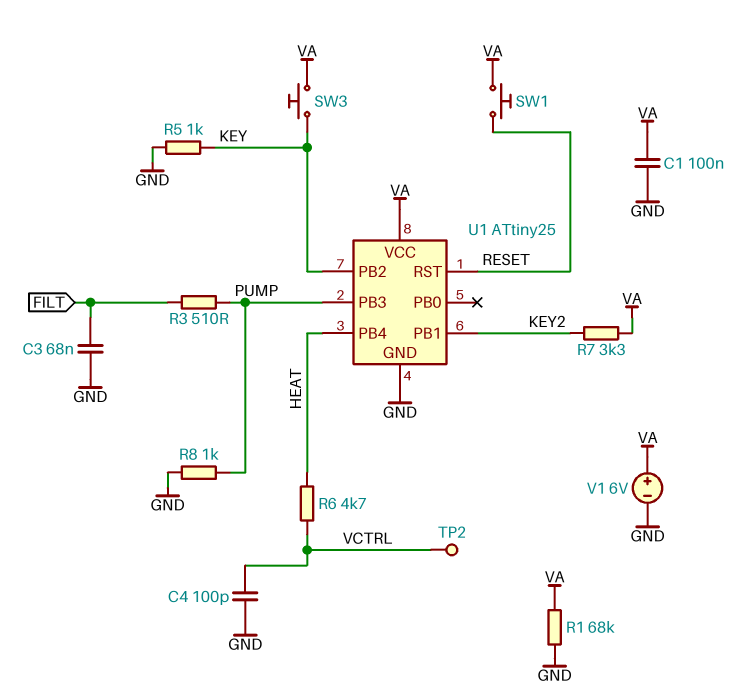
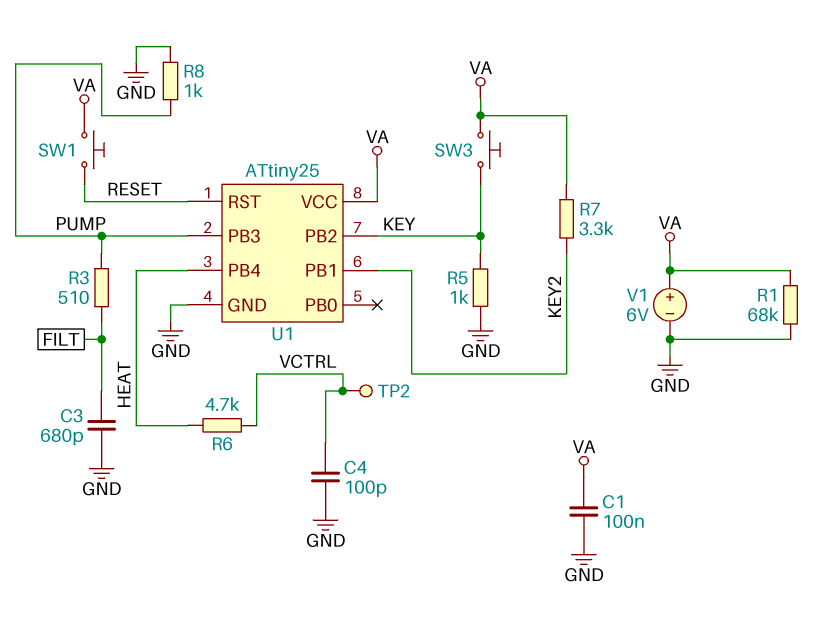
C3: 68nF (FILT, GND) -> 680pF (FILT, GND)

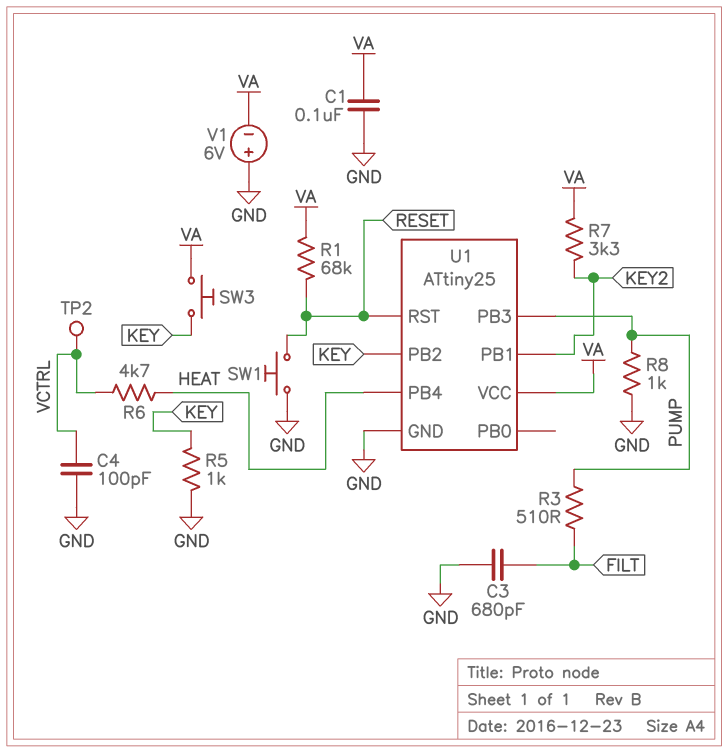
R1: 68k (GND, VA) -> 68k (RESET, VA)
SW1: button (RESET, VA) -> button (GND, RESET)
V1: 6V (plus VA, minus GND) -> 6V (plus GND, minus VA)

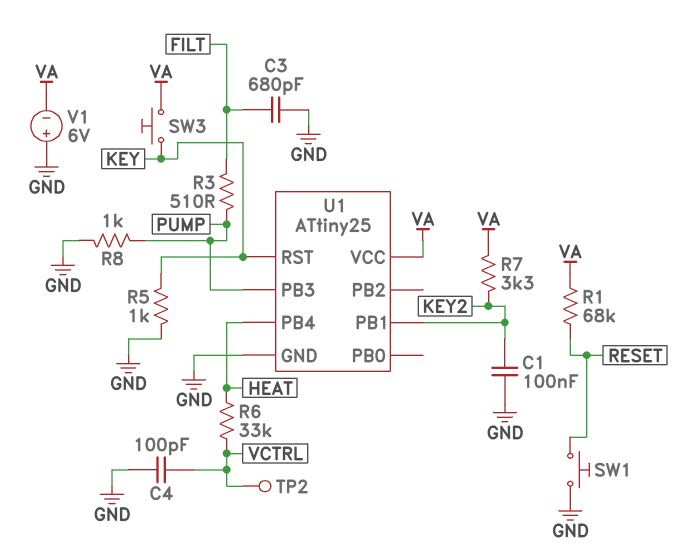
C1: 100nF (GND, VA) -> 100nF (GND, KEY2)
R6: 4.7k (HEAT, VCTRL) -> 33k (HEAT, VCTRL)
U1 pin PB2: KEY -> none
U1 pin RST: RESET -> KEY

